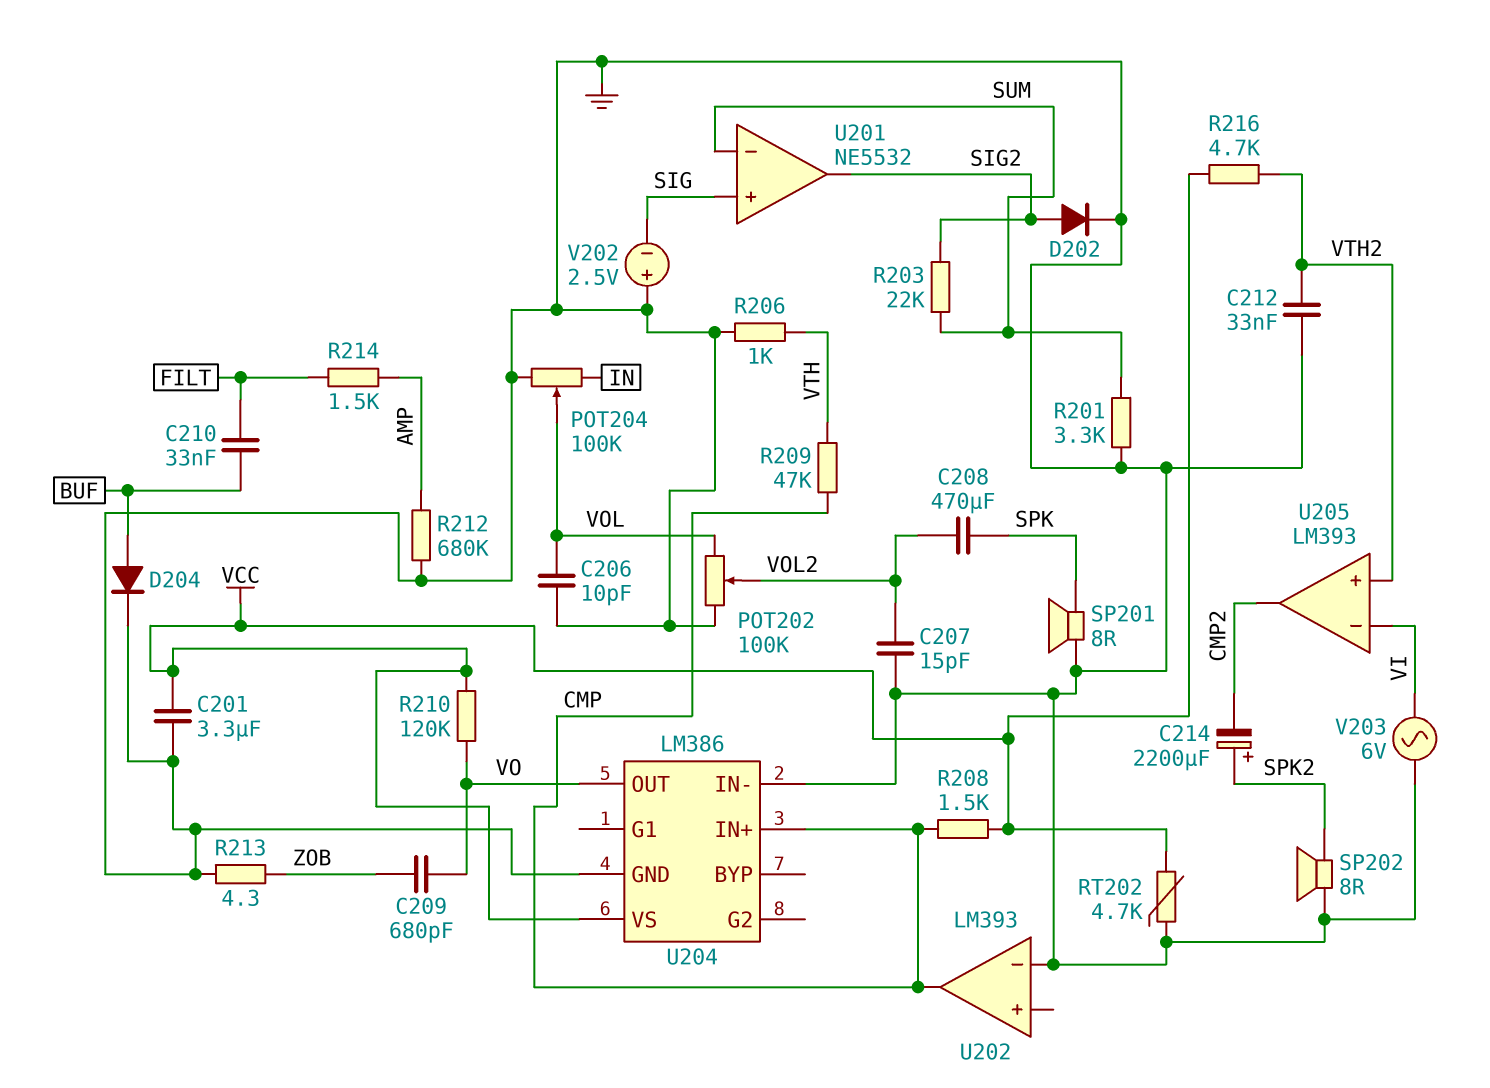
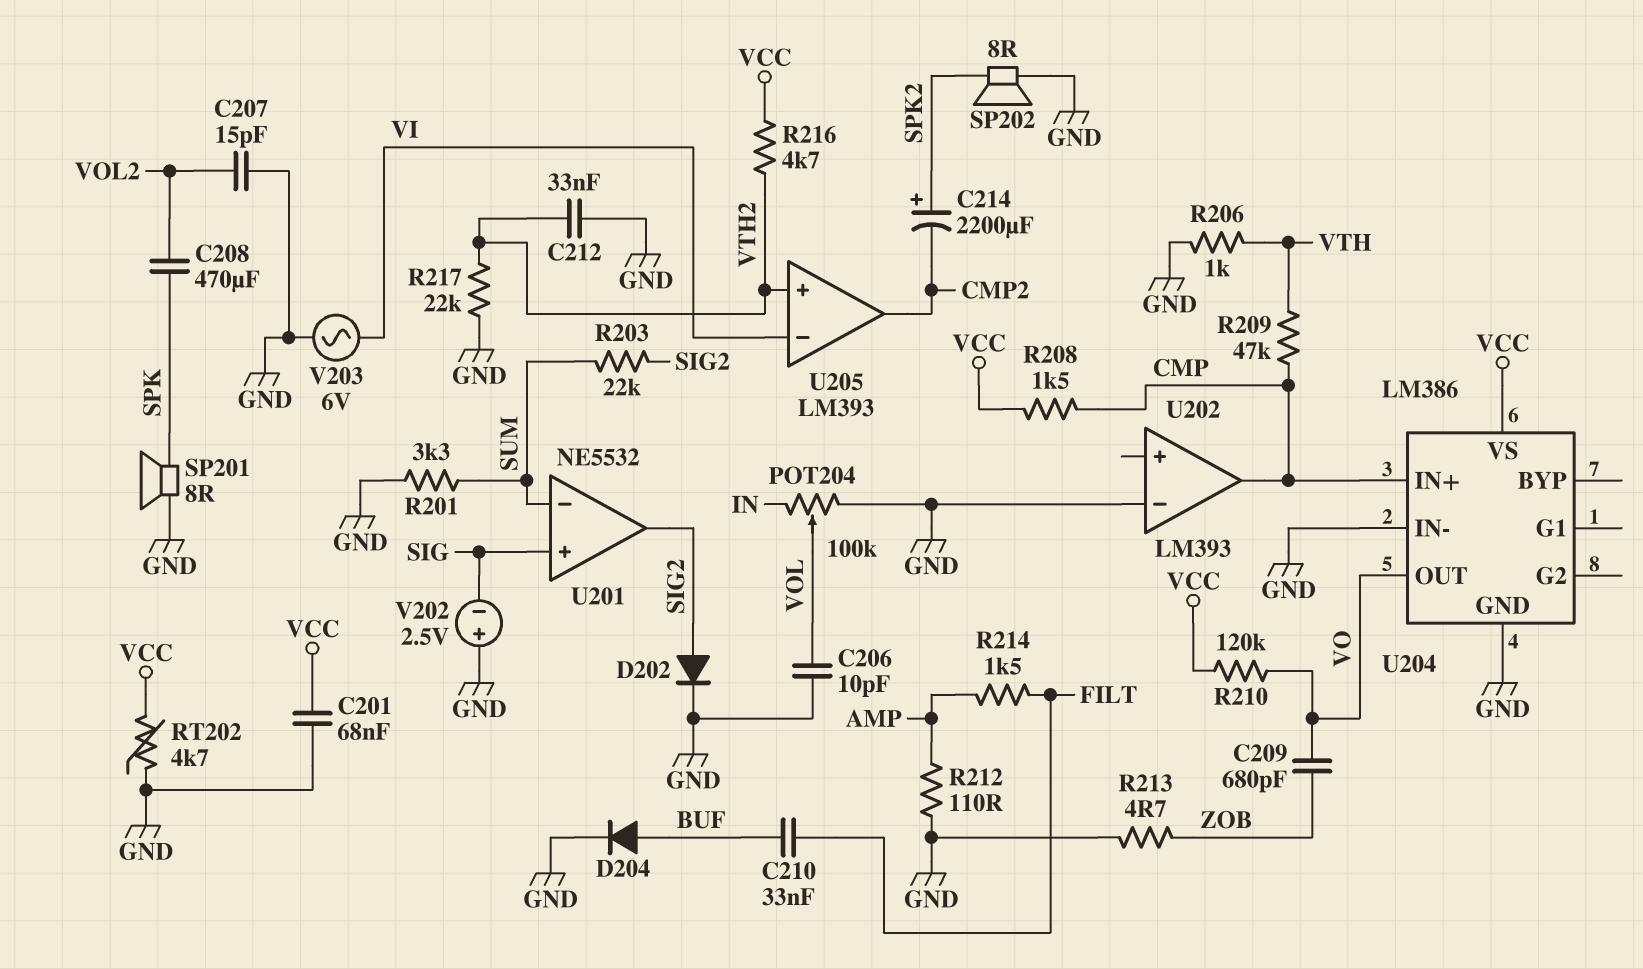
C201: 3.3uF (GND, VCC) -> 68nF (GND, VCC)
POT202: 100k (GND, VOL, wiper VOL2) -> none
R212: 680k (AMP, GND) -> 110 (AMP, GND)
R213: 4.3 (GND, ZOB) -> 4.7 (GND, ZOB)
R217: none -> 22k (GND, VTH2)

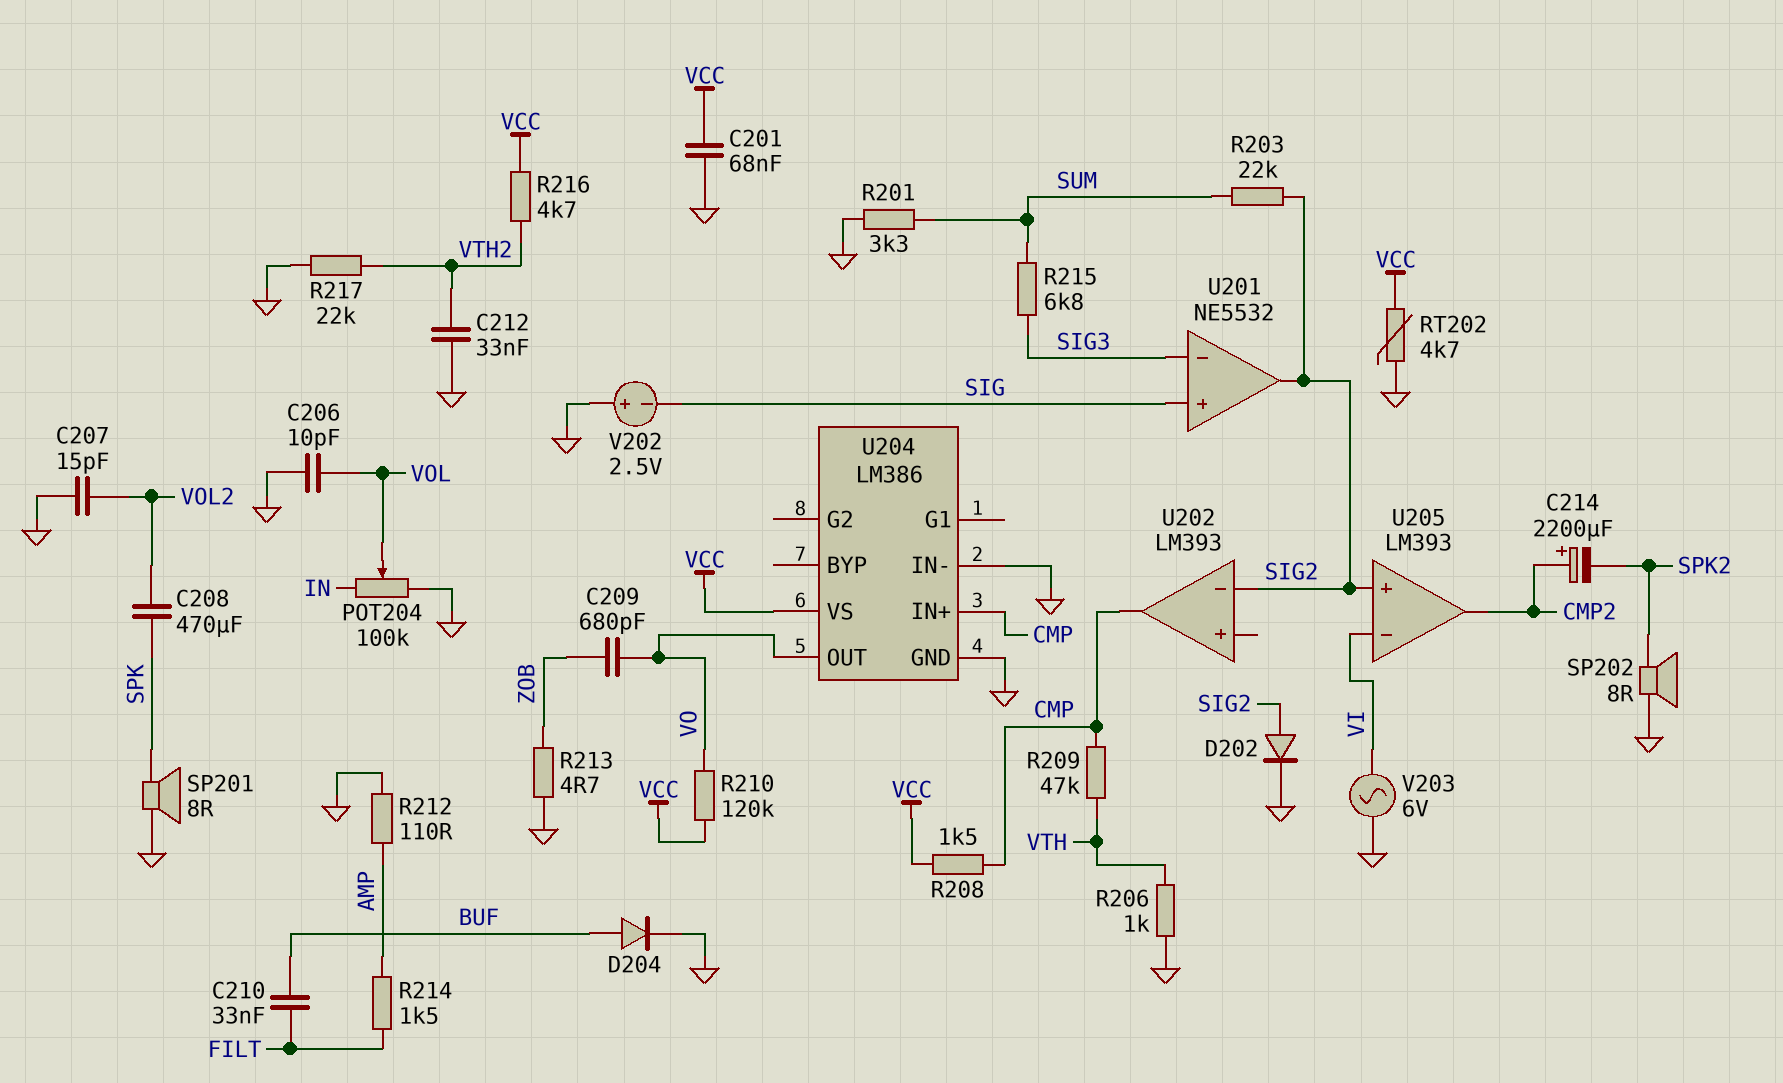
C214: 2200uF (plus SPK2, minus CMP2) -> 2200uF (plus CMP2, minus SPK2)
R215: none -> 6.8k (SIG3, SUM)
U201 pin in-: SUM -> SIG3
U202 pin in-: GND -> SIG2
U205 pin in+: VTH2 -> SIG2

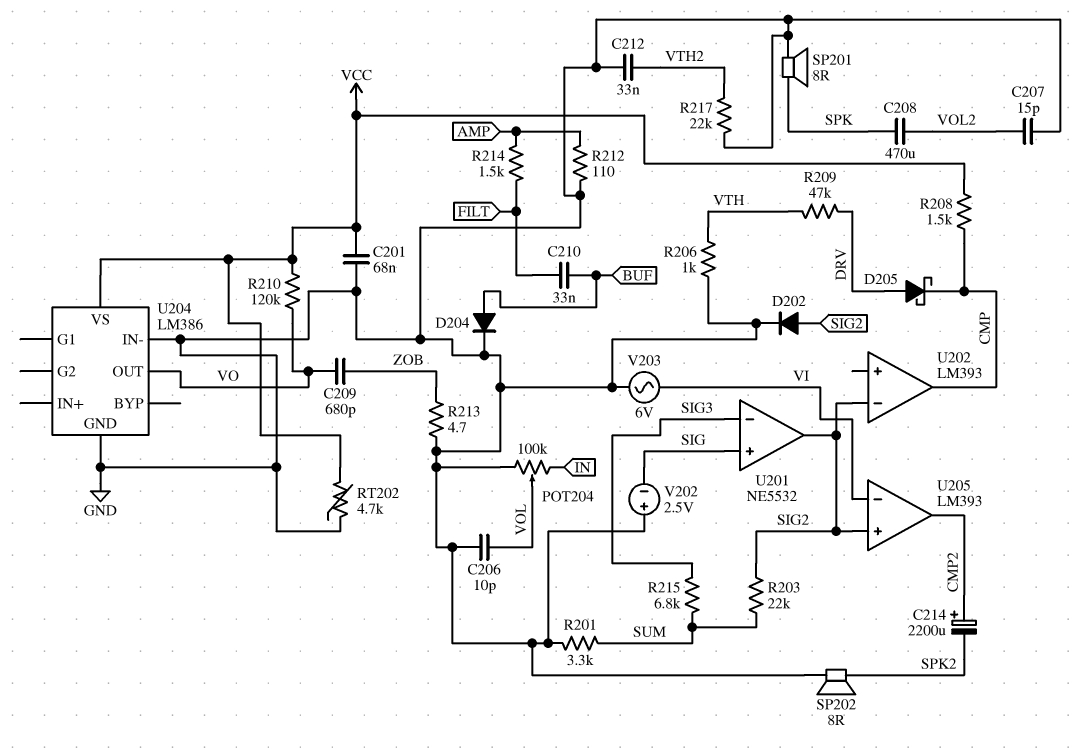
D205: none -> schottky (A DRV, K CMP)
R209: 47k (CMP, VTH) -> 47k (DRV, VTH)
R216: 4.7k (VCC, VTH2) -> none
U204 pin IN+: CMP -> none

